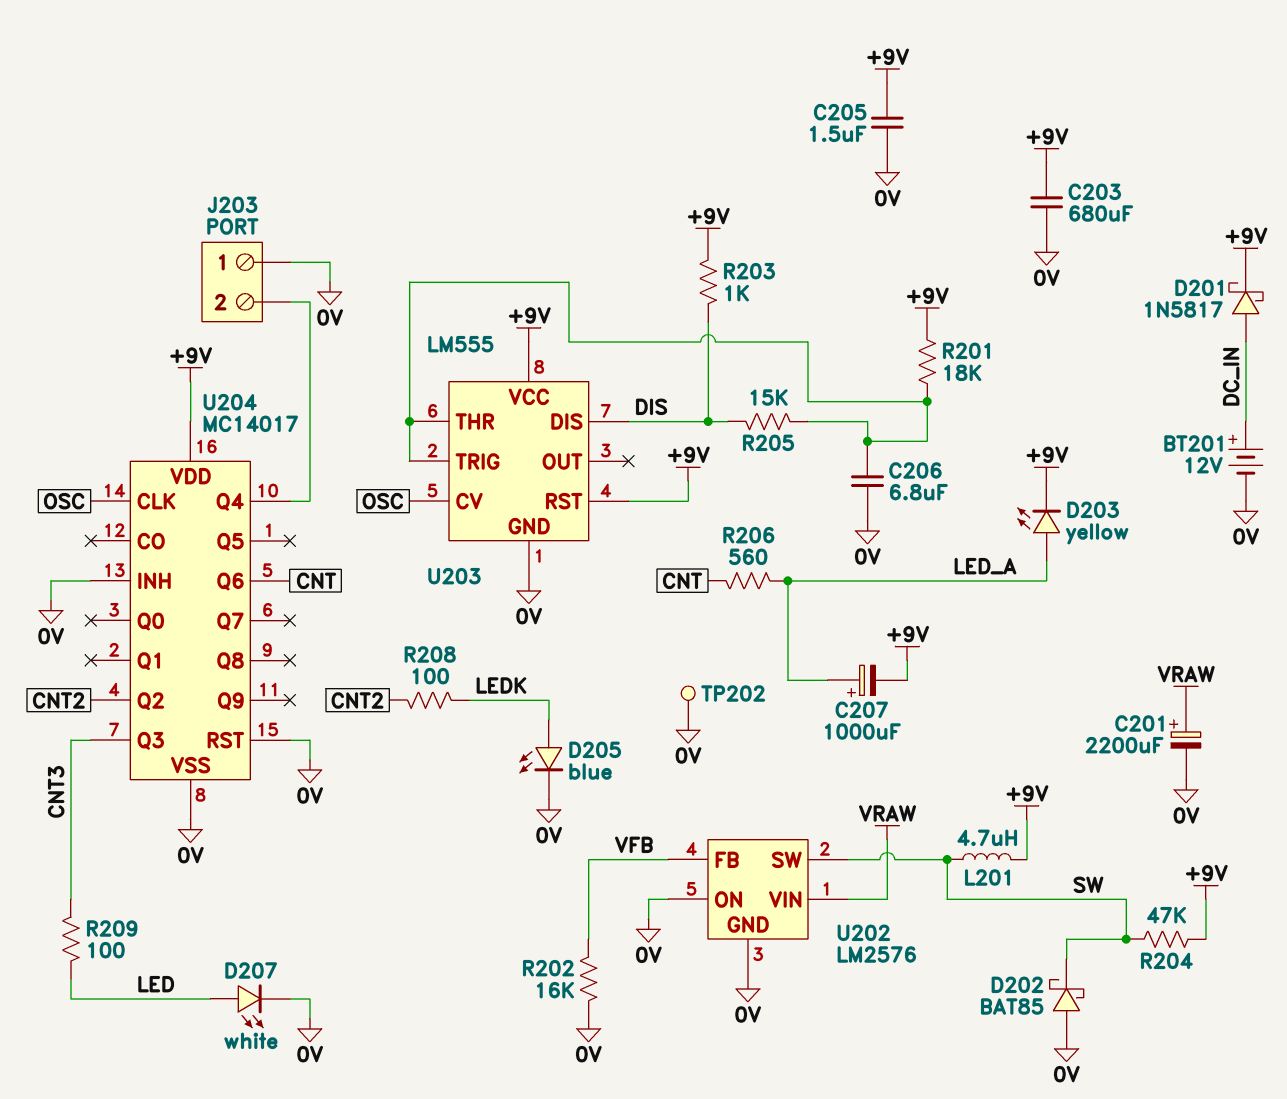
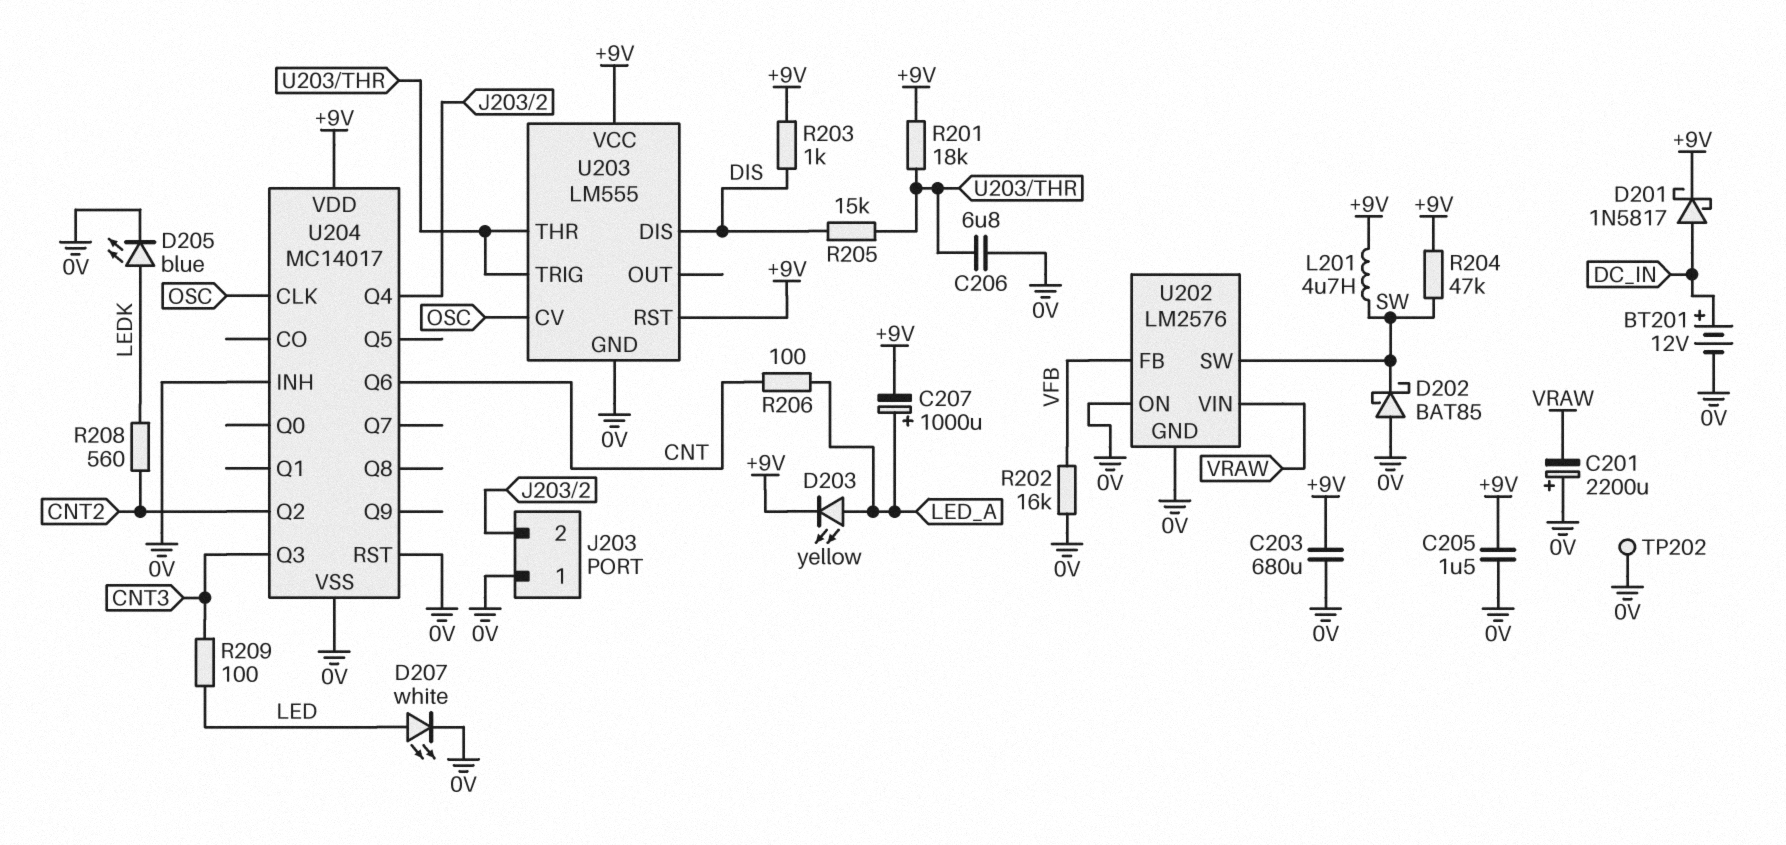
C201: 2200uF (plus VRAW, minus 0V) -> 2200uF (plus 0V, minus VRAW)
R206: 560 (CNT, LED_A) -> 100 (CNT, LED_A)
R208: 100 (CNT2, LEDK) -> 560 (CNT2, LEDK)

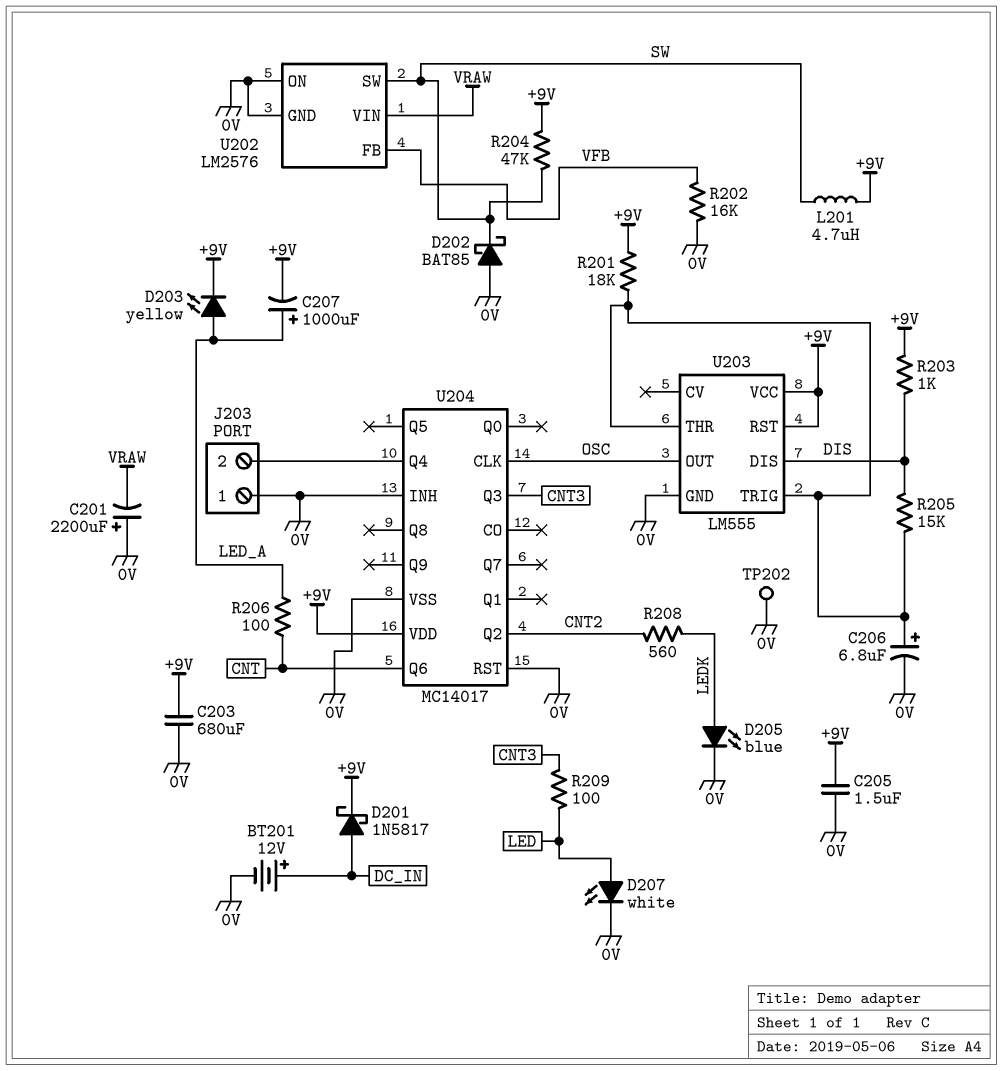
C206: 6.8uF (0V, U203/THR) -> 6.8uF (plus U203/THR, minus 0V)
U203 pin CV: OSC -> none
U203 pin OUT: none -> OSC

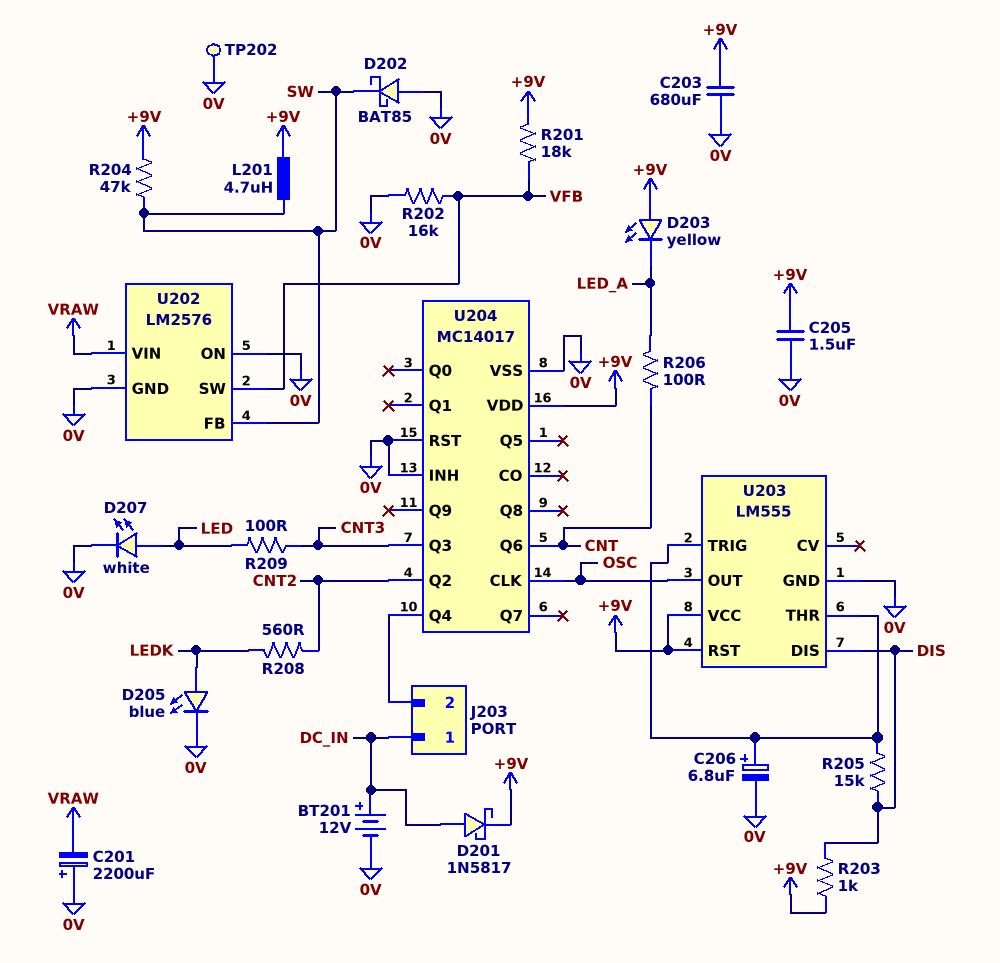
C207: 1000uF (plus LED_A, minus +9V) -> none
D203: LED yellow (A LED_A, K +9V) -> LED yellow (A +9V, K LED_A)
J203 pin 1: 0V -> DC_IN
R201: 18k (+9V, U203/THR) -> 18k (+9V, VFB)
U202 pin FB: VFB -> SW
U202 pin SW: SW -> VFB

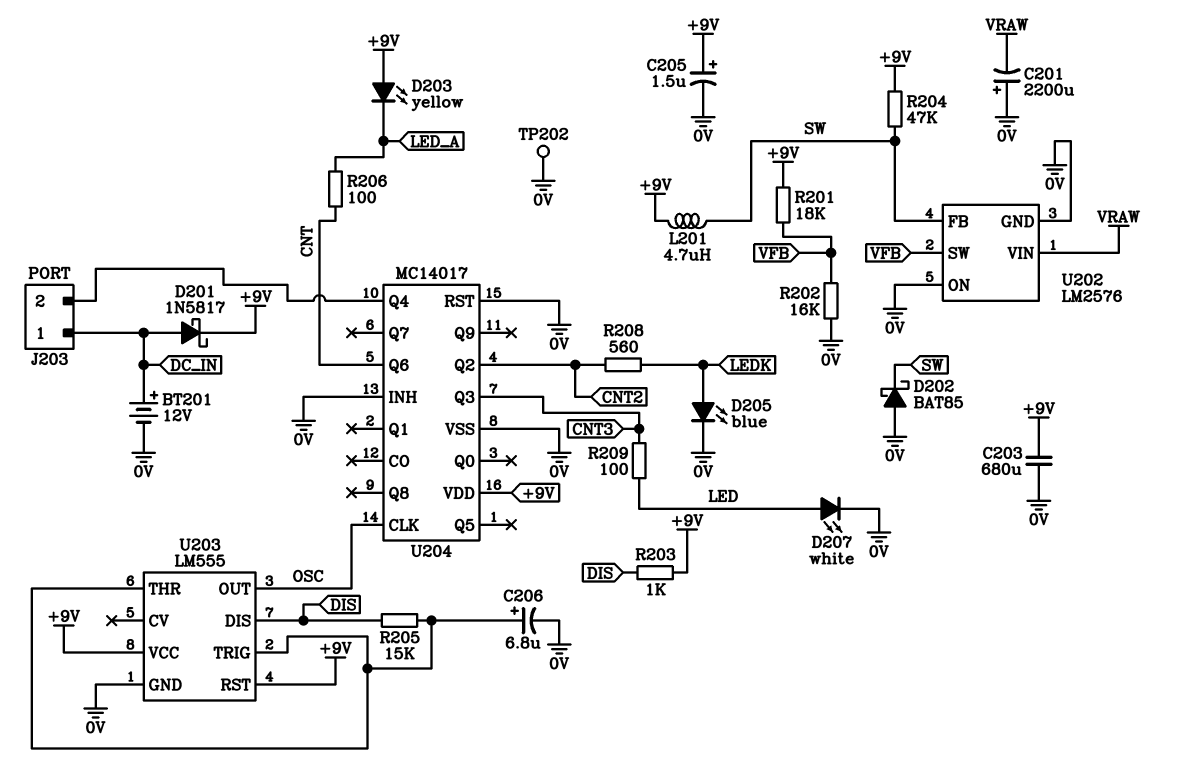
C205: 1.5uF (+9V, 0V) -> 1.5uF (plus +9V, minus 0V)

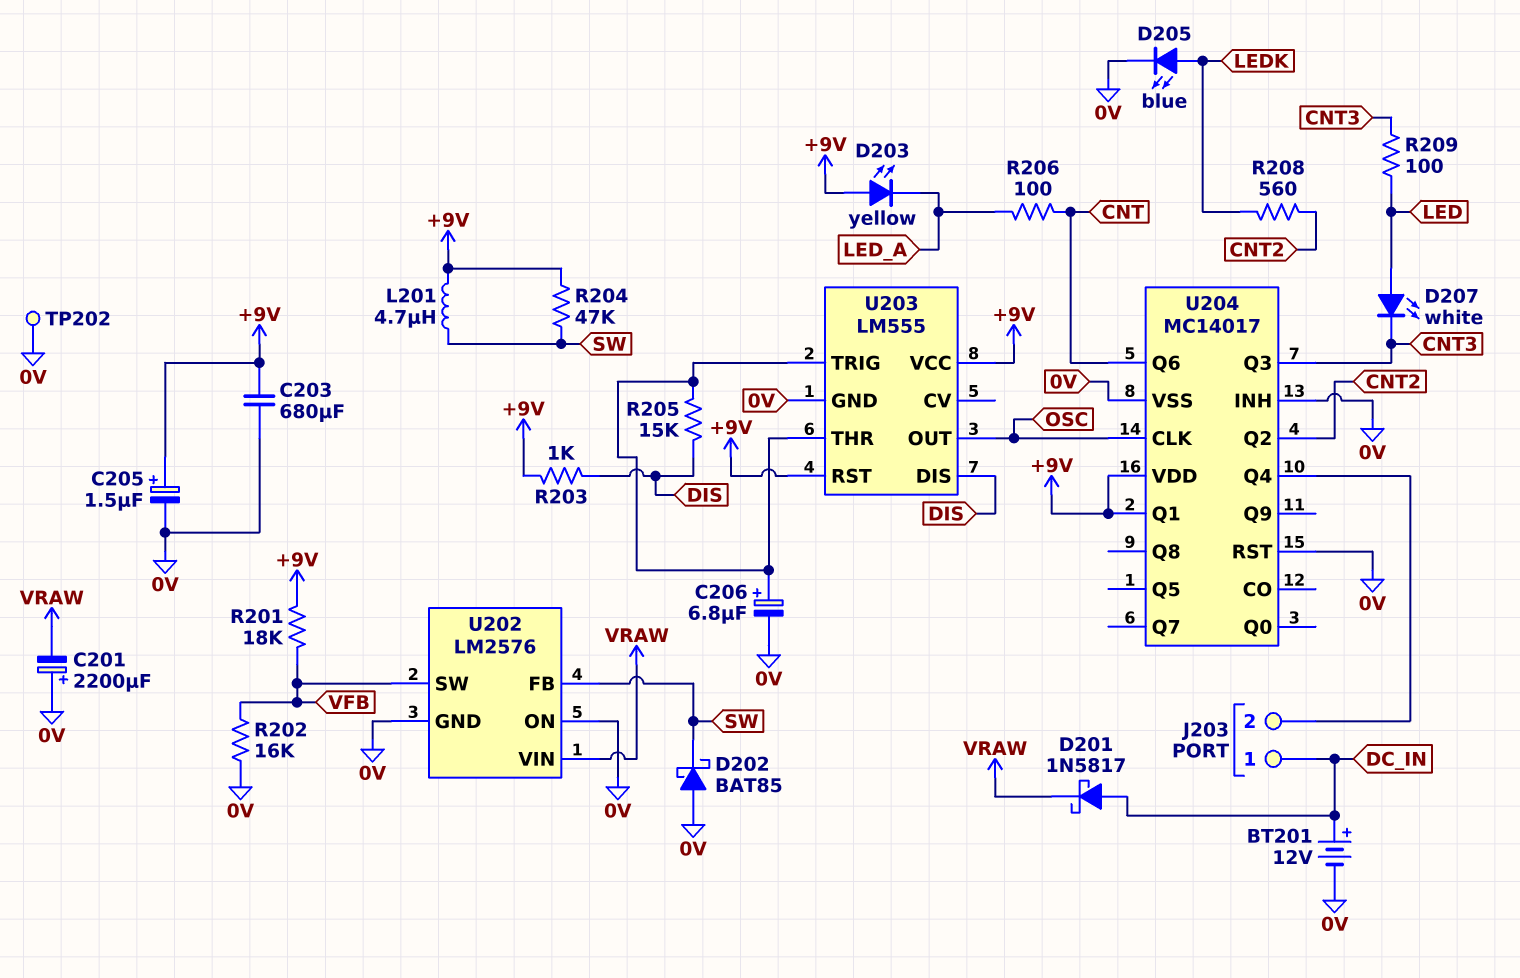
D201: schottky 1N5817 (A DC_IN, K +9V) -> schottky 1N5817 (A DC_IN, K VRAW)
D207: LED white (A LED, K 0V) -> LED white (A LED, K CNT3)
U204 pin Q1: none -> +9V

